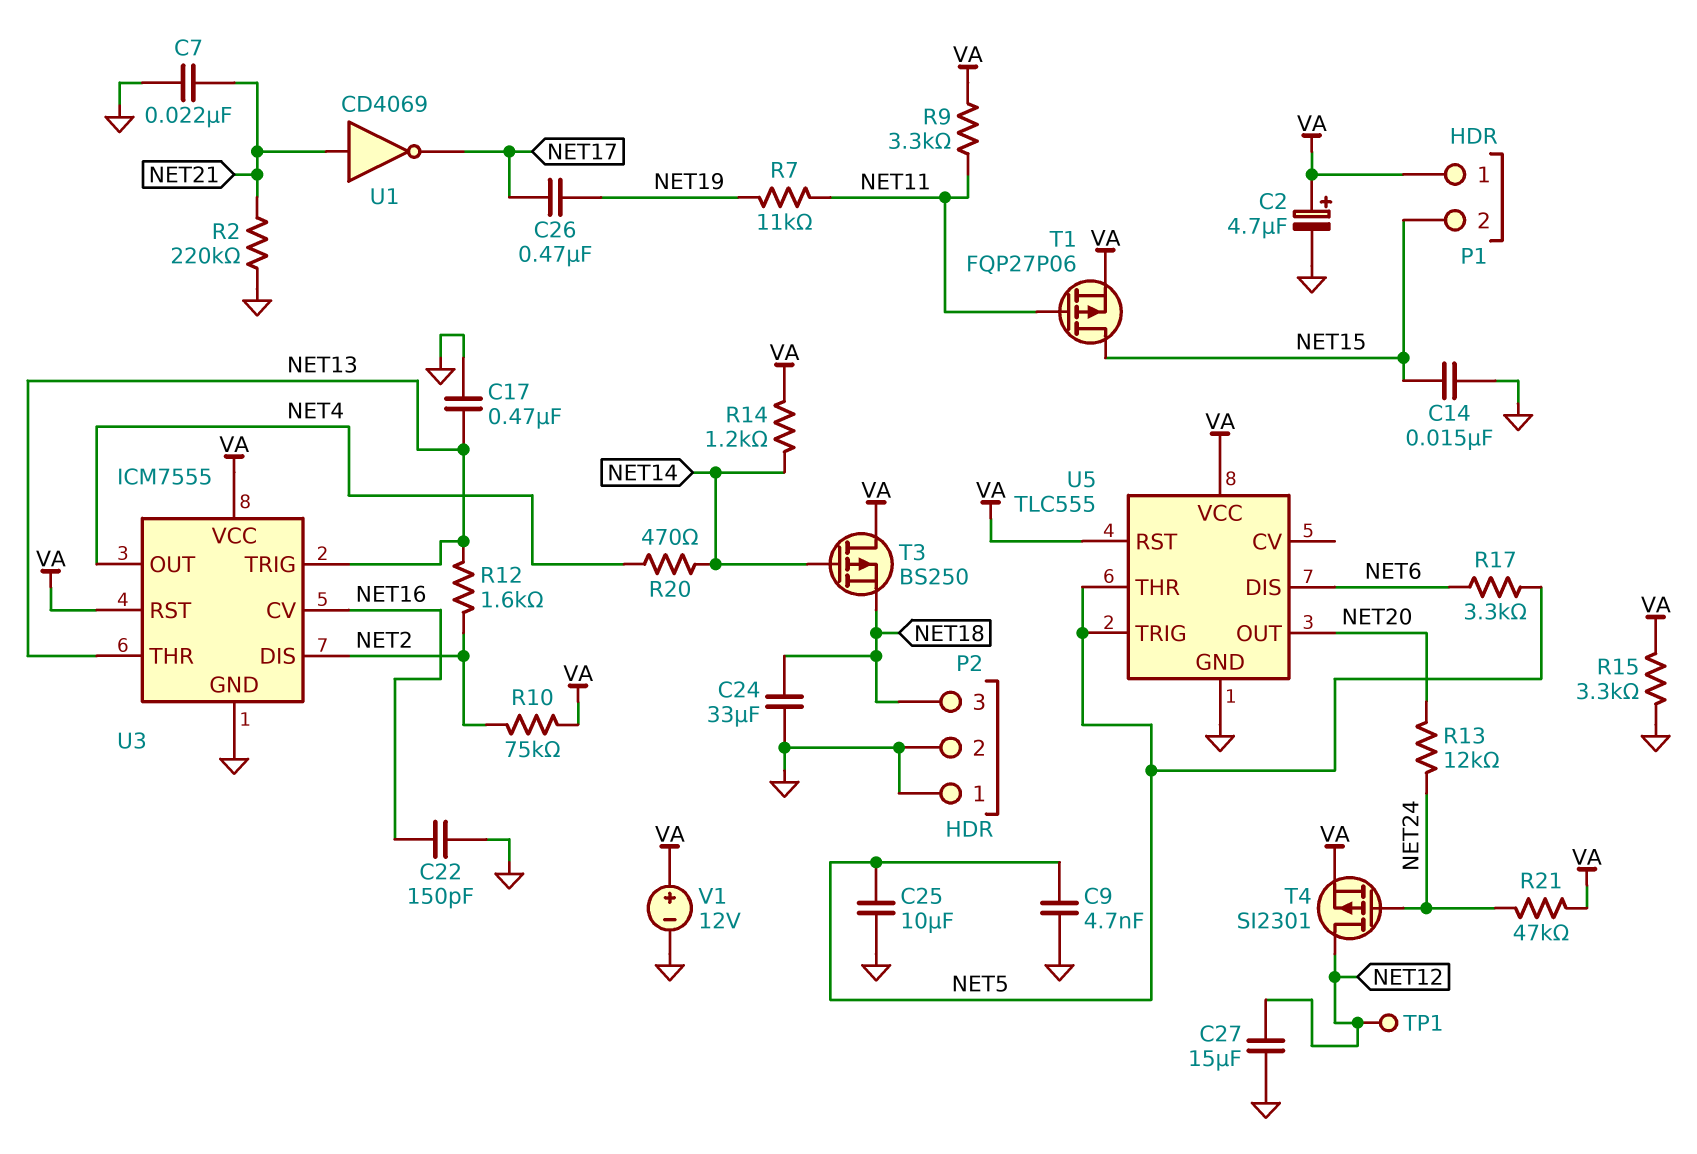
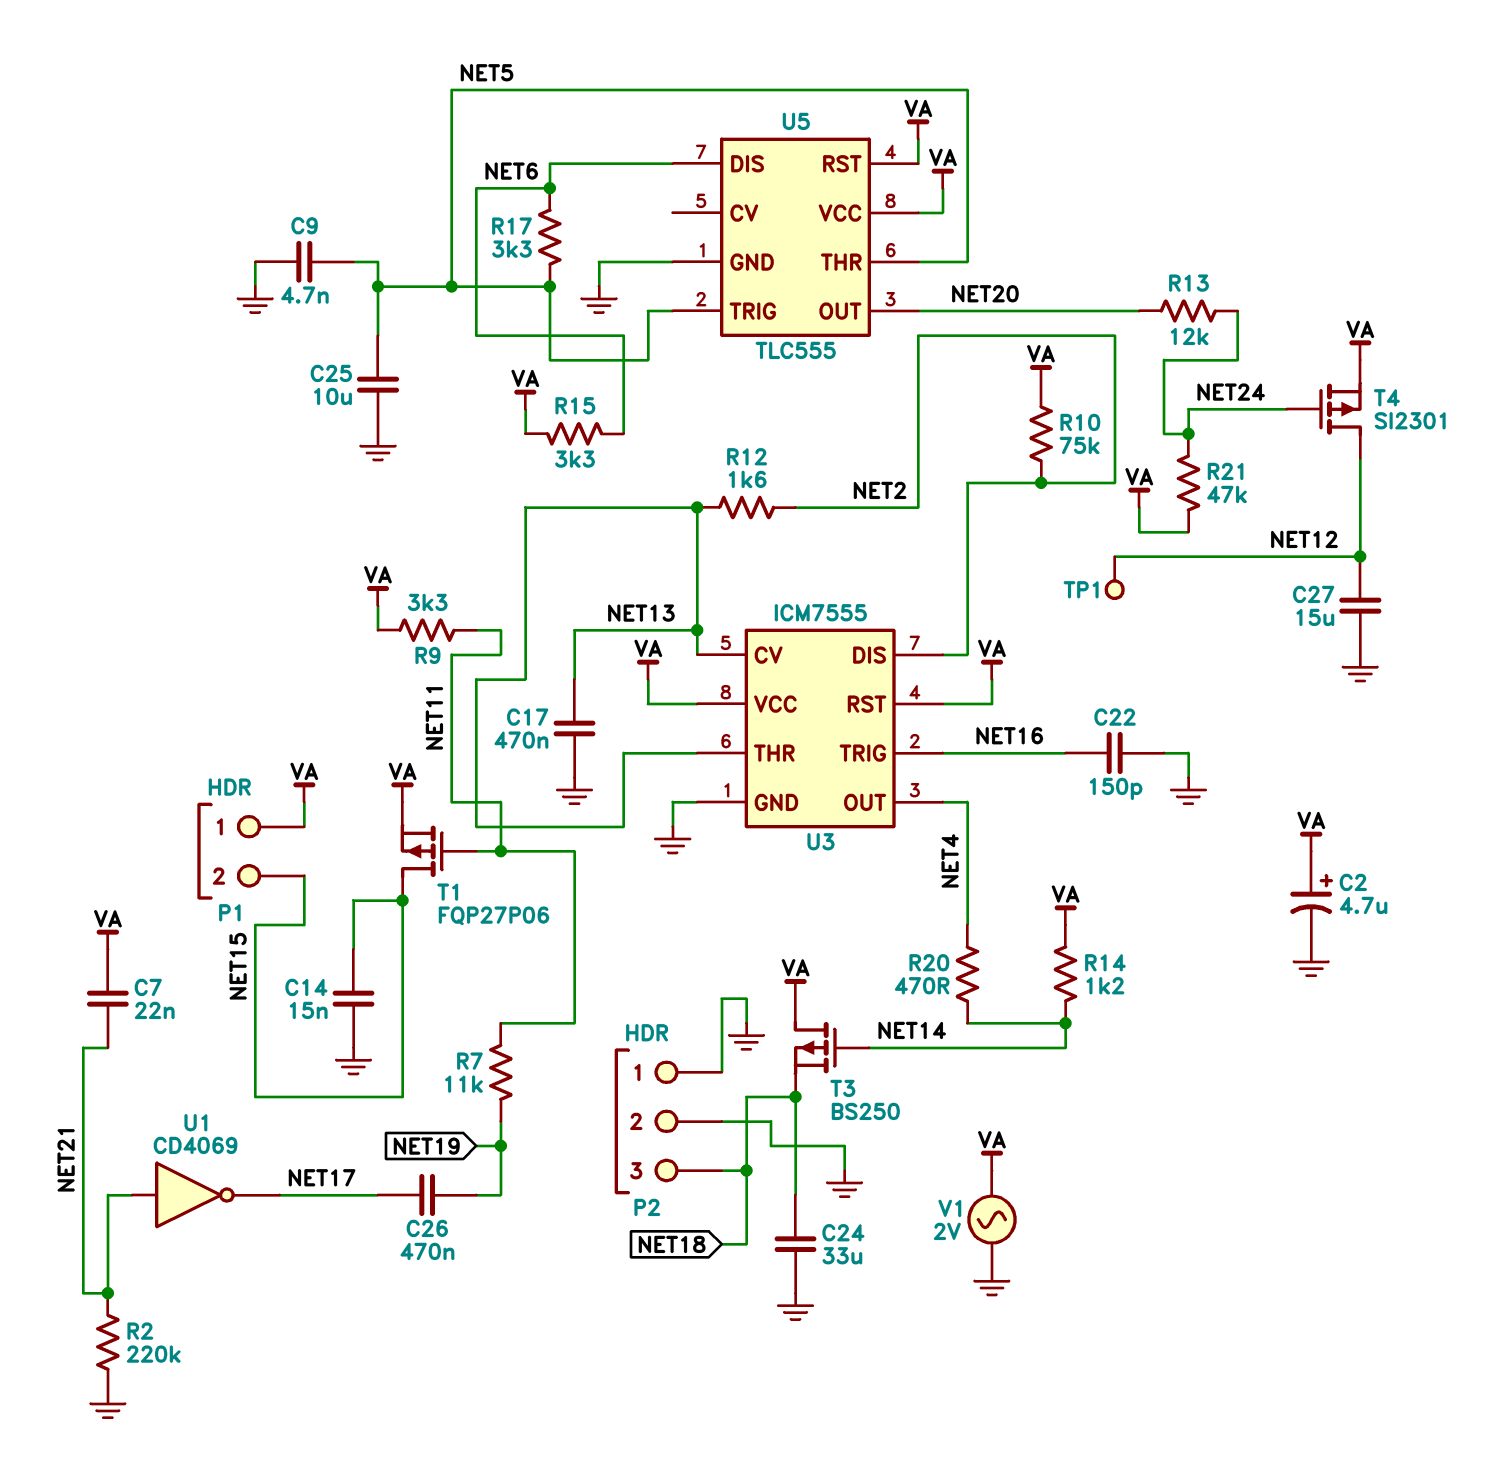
C7: 22nF (GND, NET21) -> 22nF (NET21, VA)
R15: 3.3k (GND, VA) -> 3.3k (NET6, VA)
U3 pin CV: NET16 -> NET13
U3 pin TRIG: NET13 -> NET16
V1: 12V (plus VA, minus GND) -> AC 2V (GND, VA)

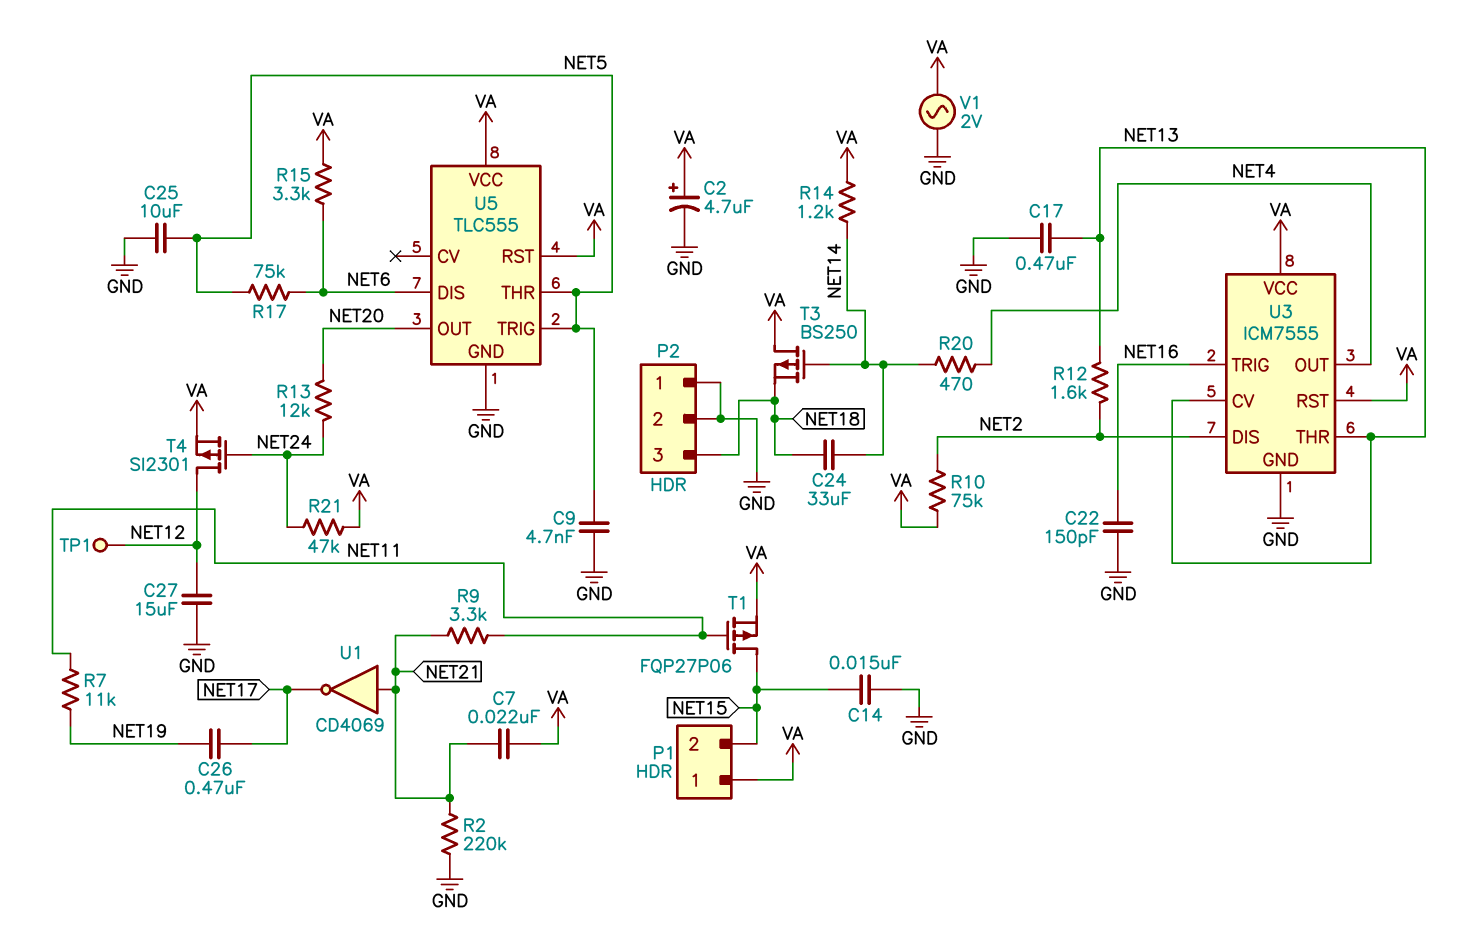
C24: 33uF (GND, NET18) -> 33uF (NET14, NET18)
R9: 3.3k (NET11, VA) -> 3.3k (NET11, NET21)
R17: 3.3k (NET5, NET6) -> 75k (NET5, NET6)

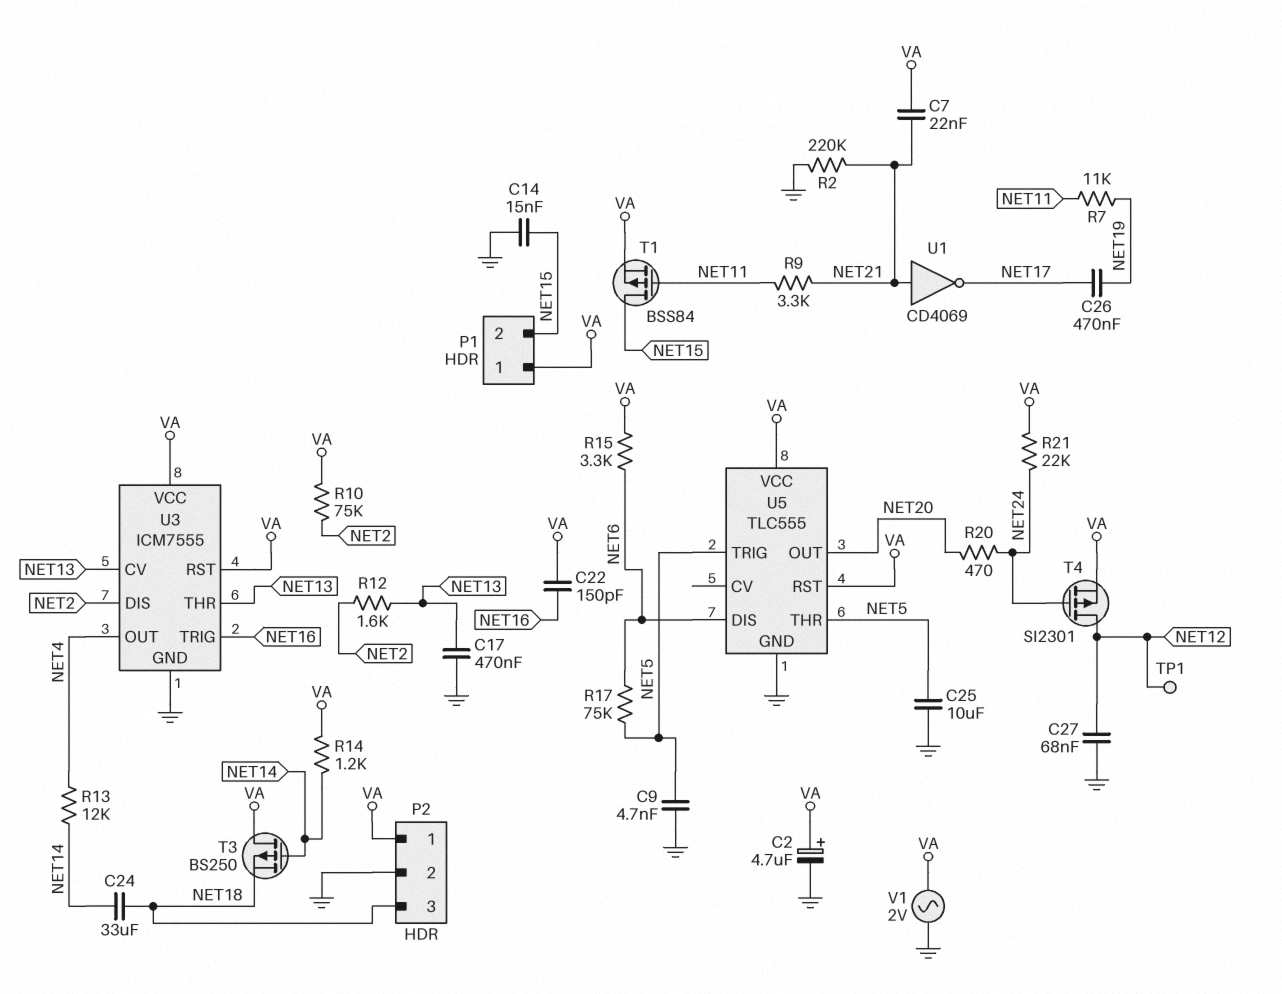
C22: 150pF (GND, NET16) -> 150pF (NET16, VA)
C27: 15uF (GND, NET12) -> 68nF (GND, NET12)
P2 pin 1: GND -> VA
R13: 12k (NET20, NET24) -> 12k (NET4, NET14)
R20: 470 (NET4, NET14) -> 470 (NET20, NET24)
R21: 47k (NET24, VA) -> 22k (NET24, VA)
T1: PMOS FQP27P06 (G NET11, D NET15, S VA) -> PMOS BSS84 (G NET11, D NET15, S VA)

